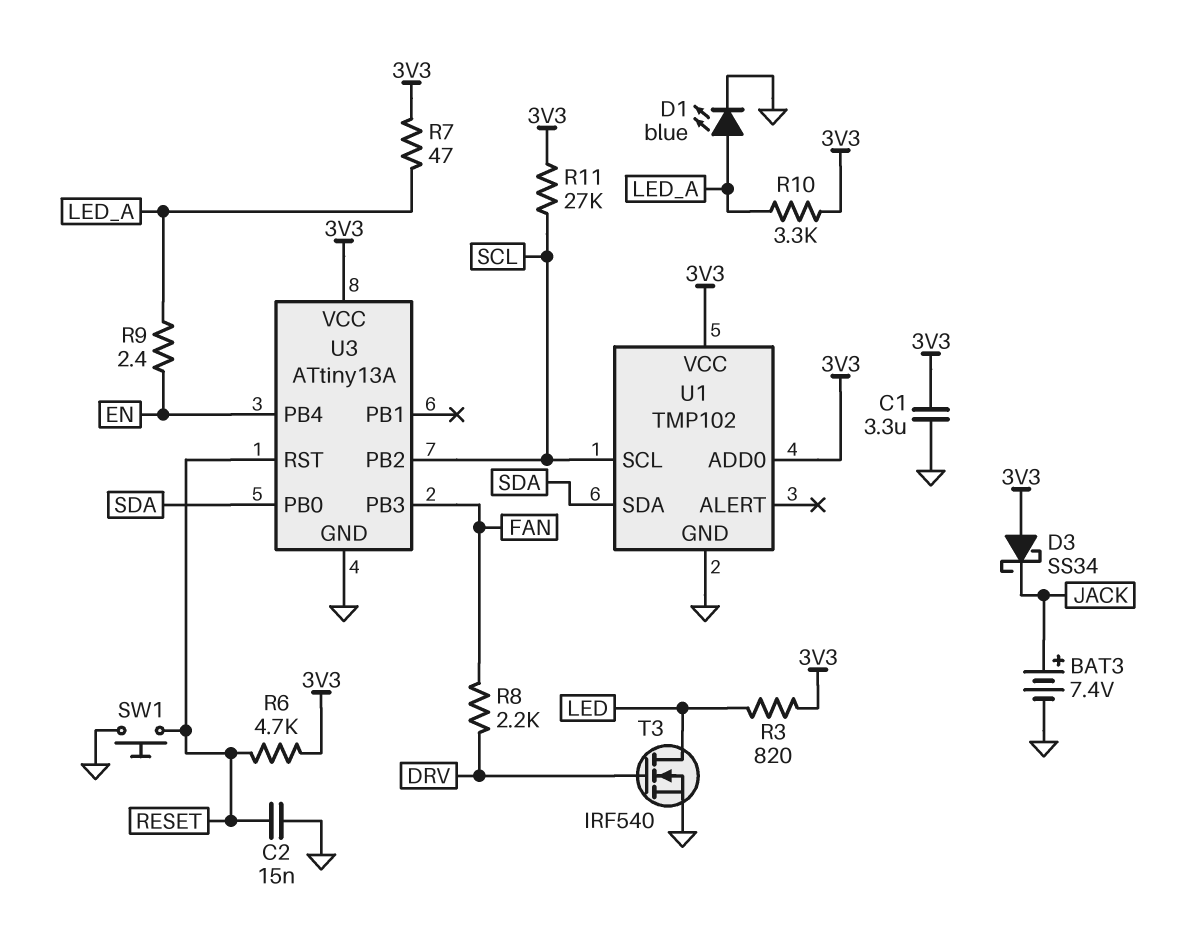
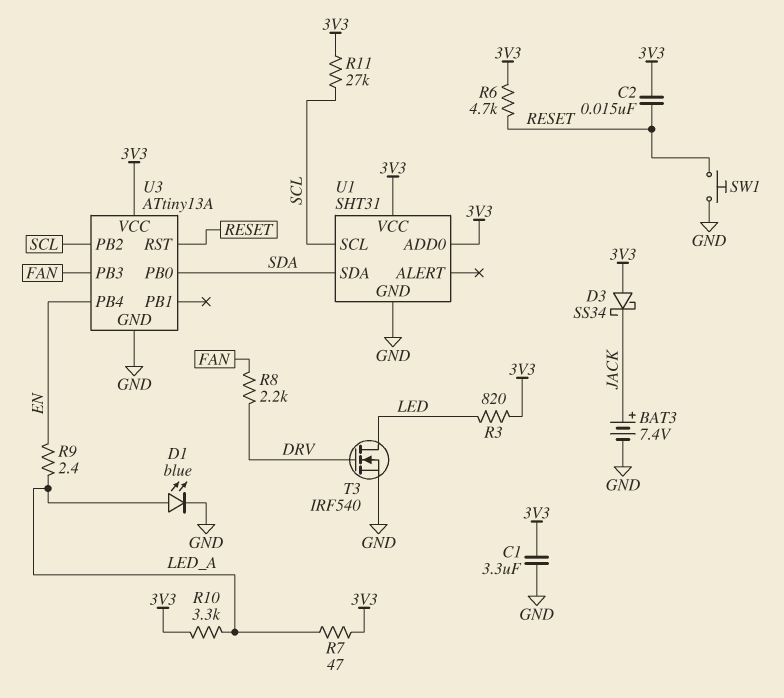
C2: 15nF (GND, RESET) -> 15nF (3V3, RESET)
U1: TMP102 -> SHT31

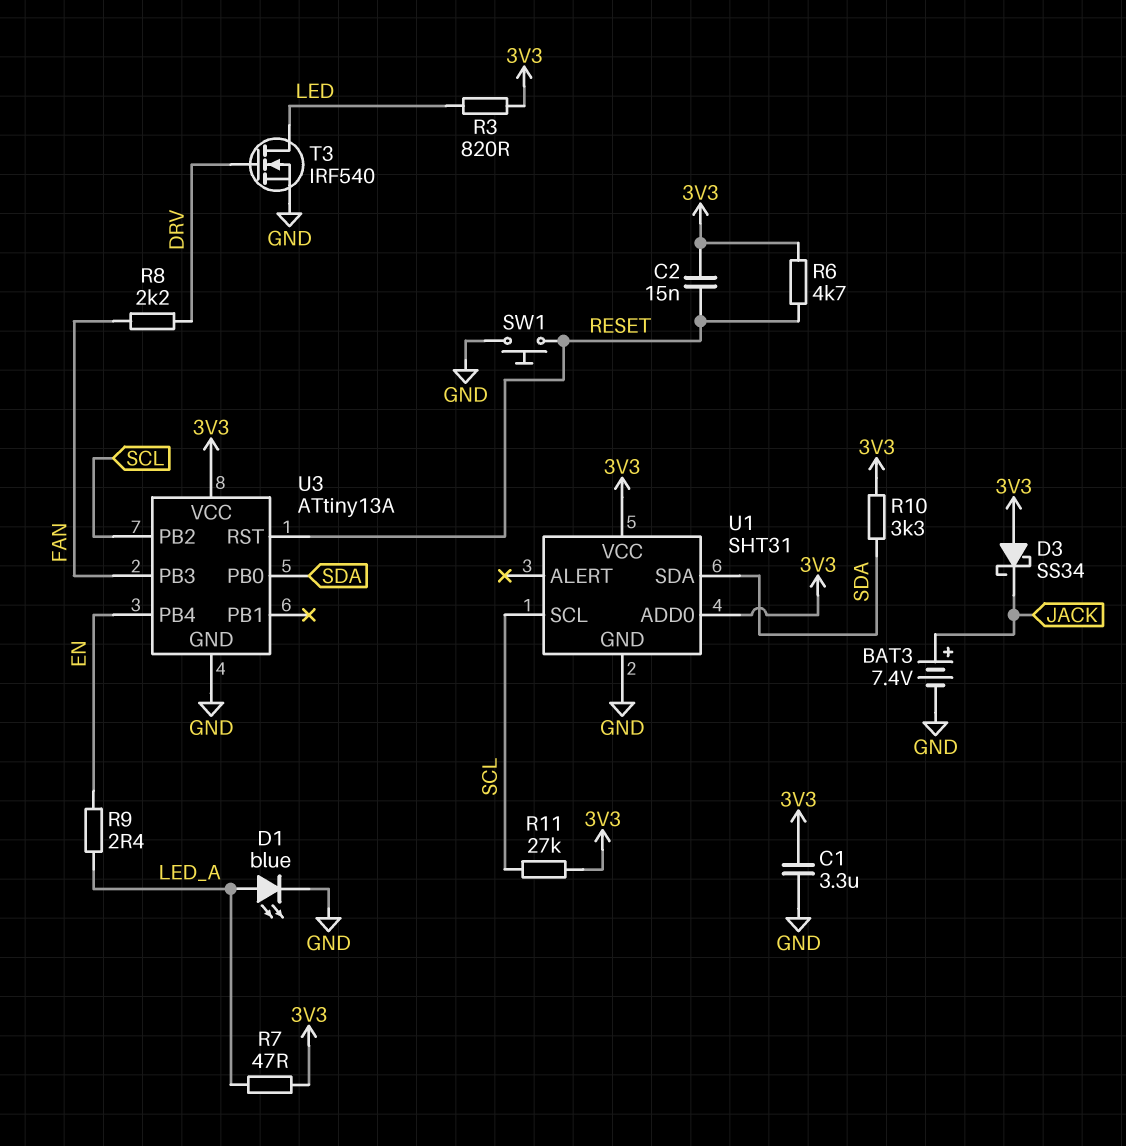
R10: 3.3k (3V3, LED_A) -> 3.3k (3V3, SDA)

